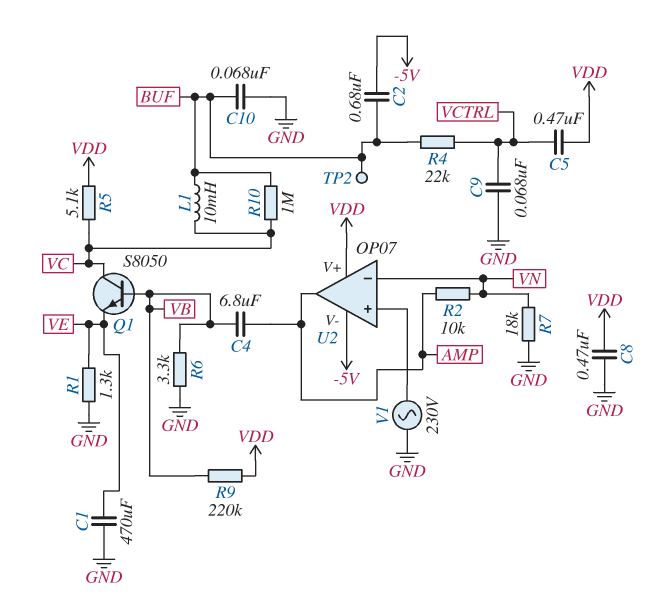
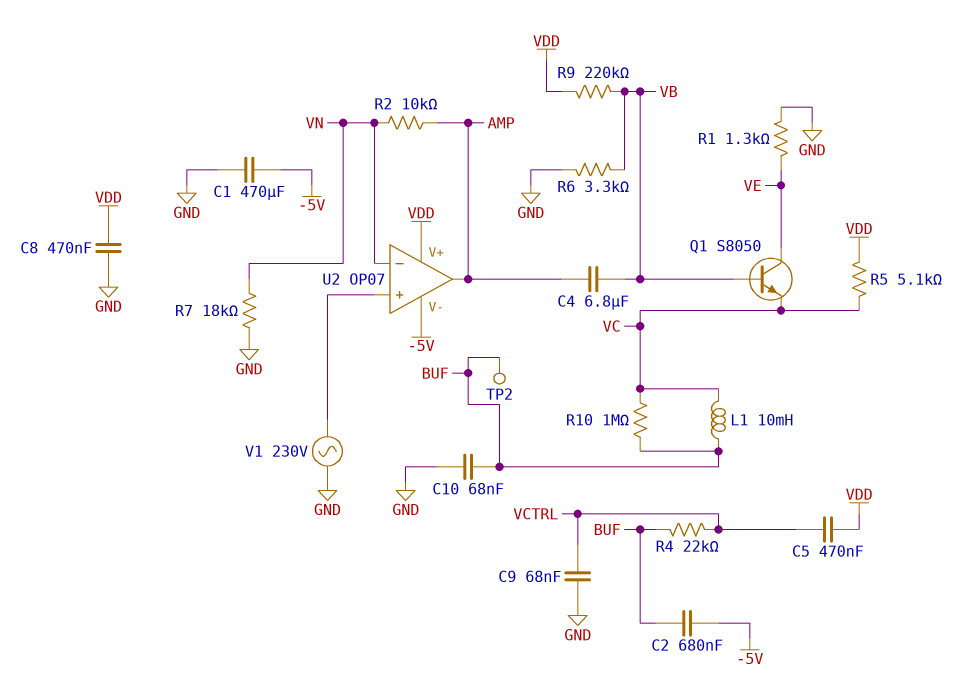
C1: 470uF (GND, VE) -> 470uF (-5V, GND)
Q1: NPN S8050 (B VB, C VC, E VE) -> NPN S8050 (B VB, C VE, E VC)

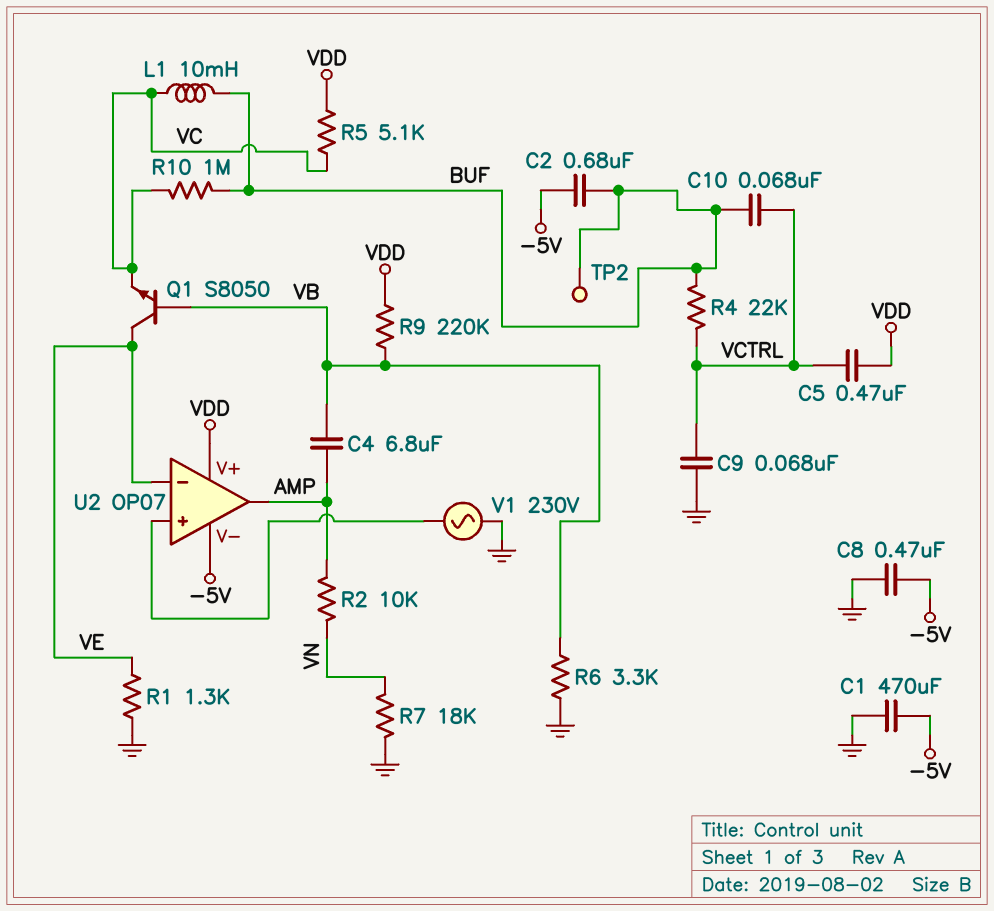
C8: 470nF (GND, VDD) -> 470nF (-5V, GND)
C10: 68nF (BUF, GND) -> 68nF (BUF, VCTRL)
U2 pin in-: VN -> VE

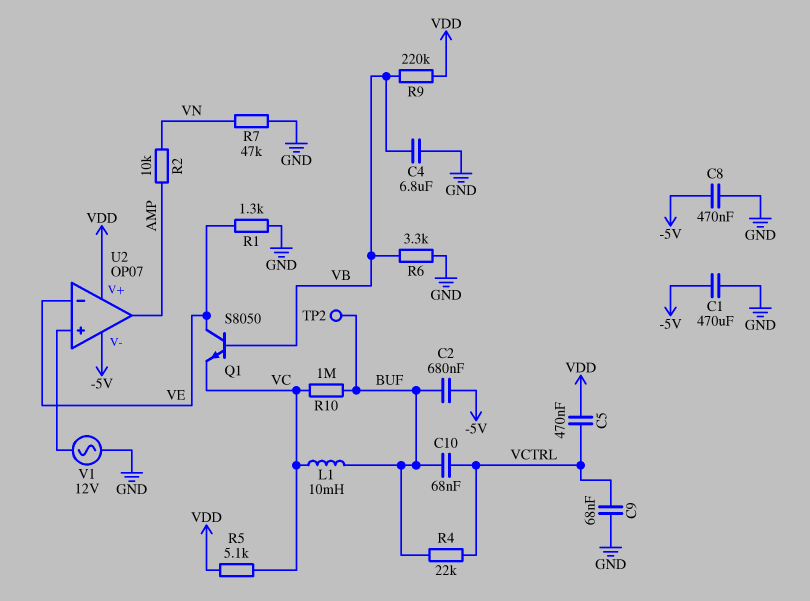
C4: 6.8uF (AMP, VB) -> 6.8uF (GND, VB)
R7: 18k (GND, VN) -> 47k (GND, VN)
V1: AC 230V (GND, U2/in+) -> AC 12V (GND, U2/in+)

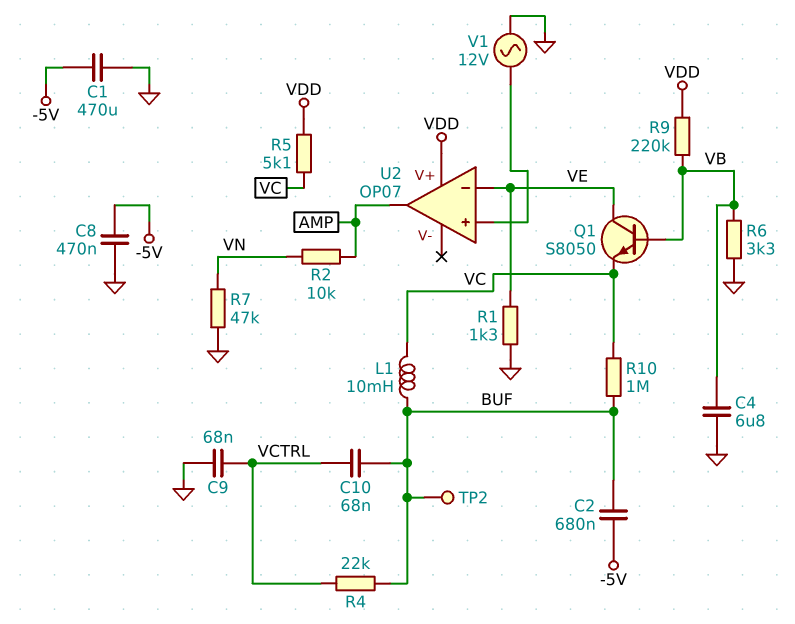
C5: 470nF (VCTRL, VDD) -> none
U2 pin V-: -5V -> none

